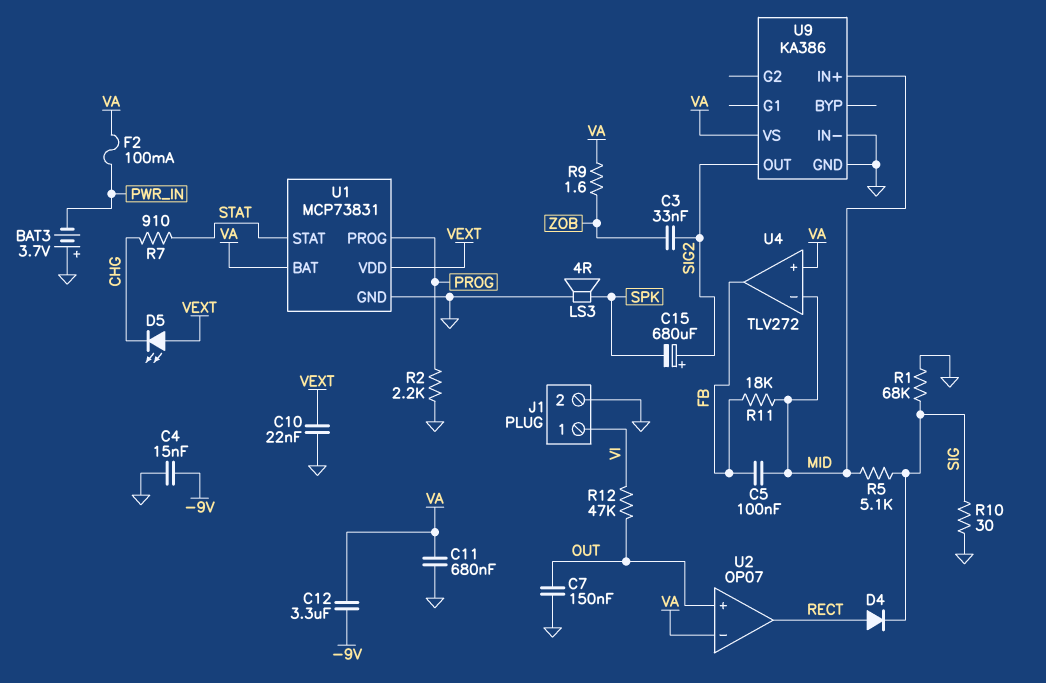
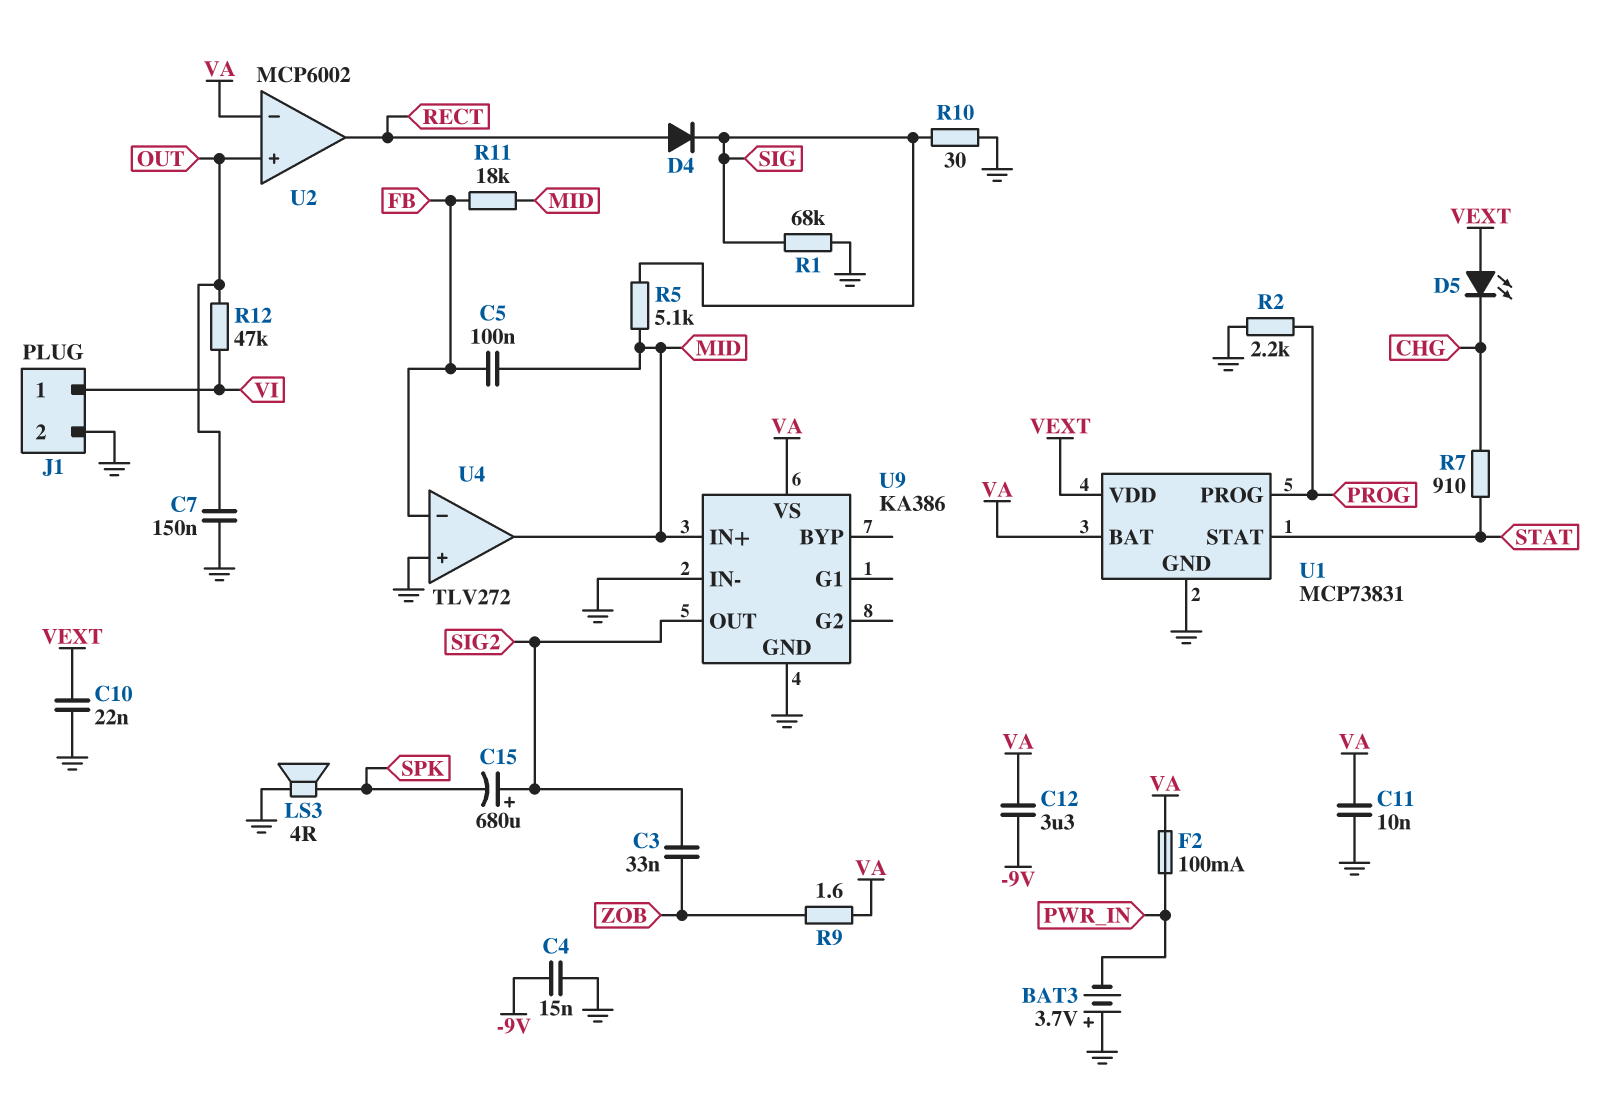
C11: 680nF (GND, VA) -> 10nF (GND, VA)
U2: OP07 -> MCP6002
U4 pin in+: VA -> GND
U4 pin in-: MID -> FB
U4 pin out: FB -> MID

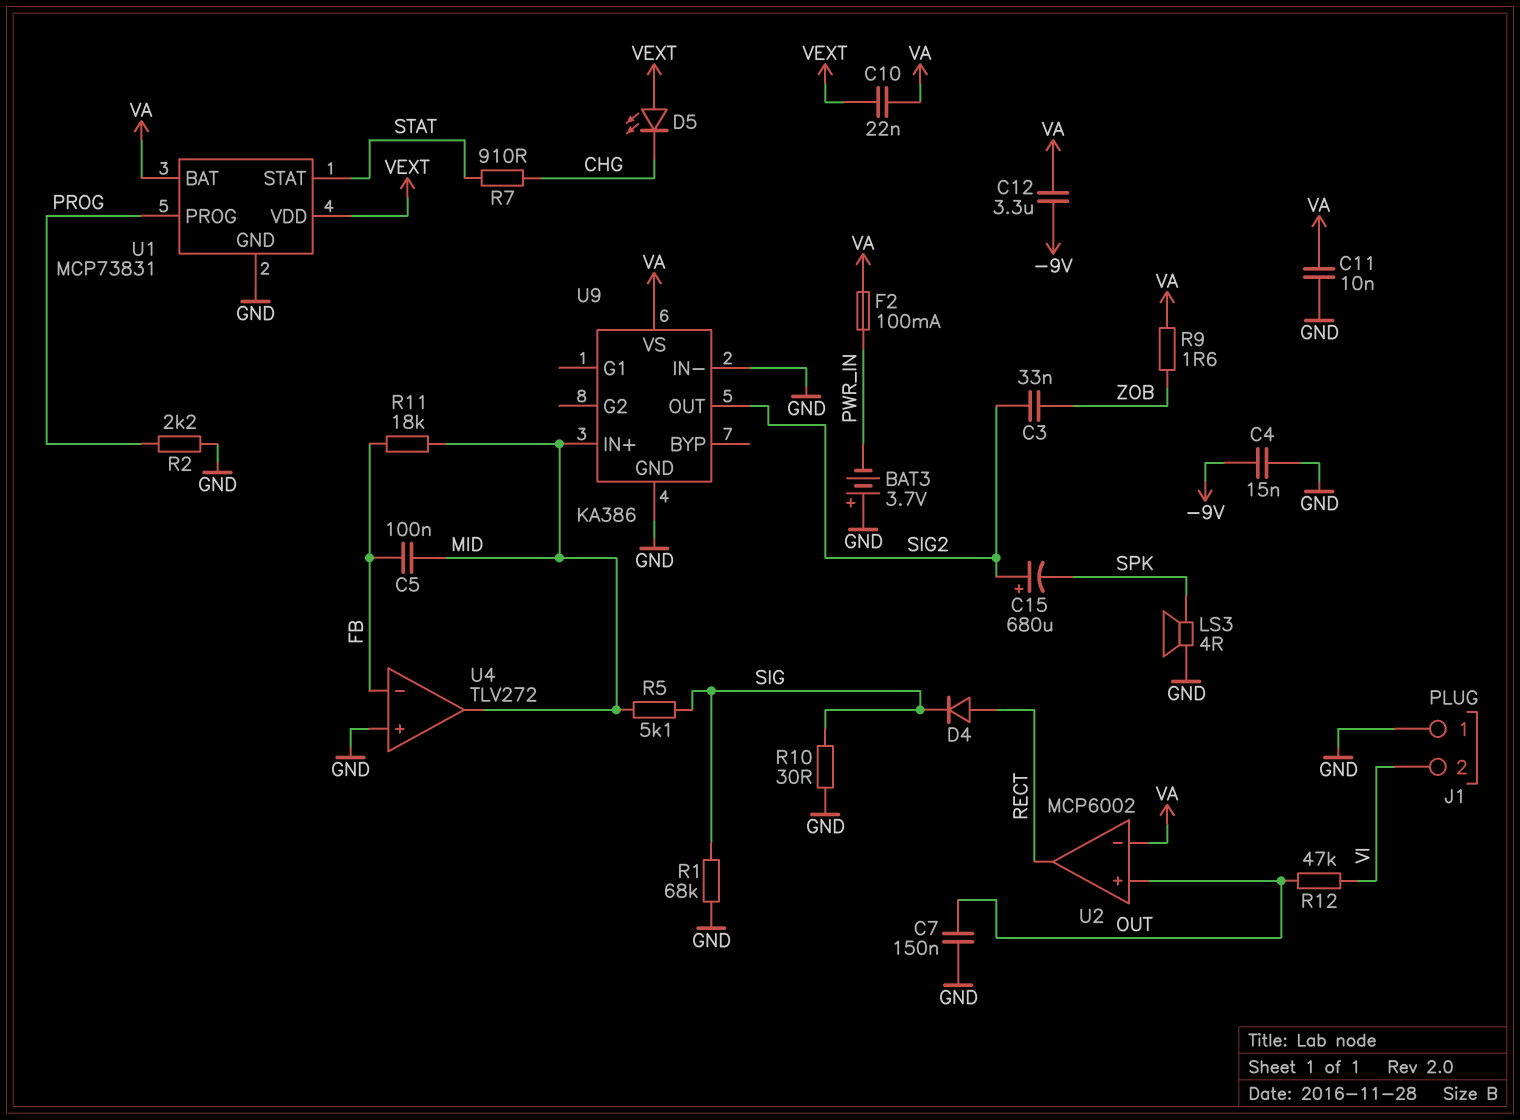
C10: 22nF (GND, VEXT) -> 22nF (VA, VEXT)
J1 pin 1: VI -> GND
J1 pin 2: GND -> VI

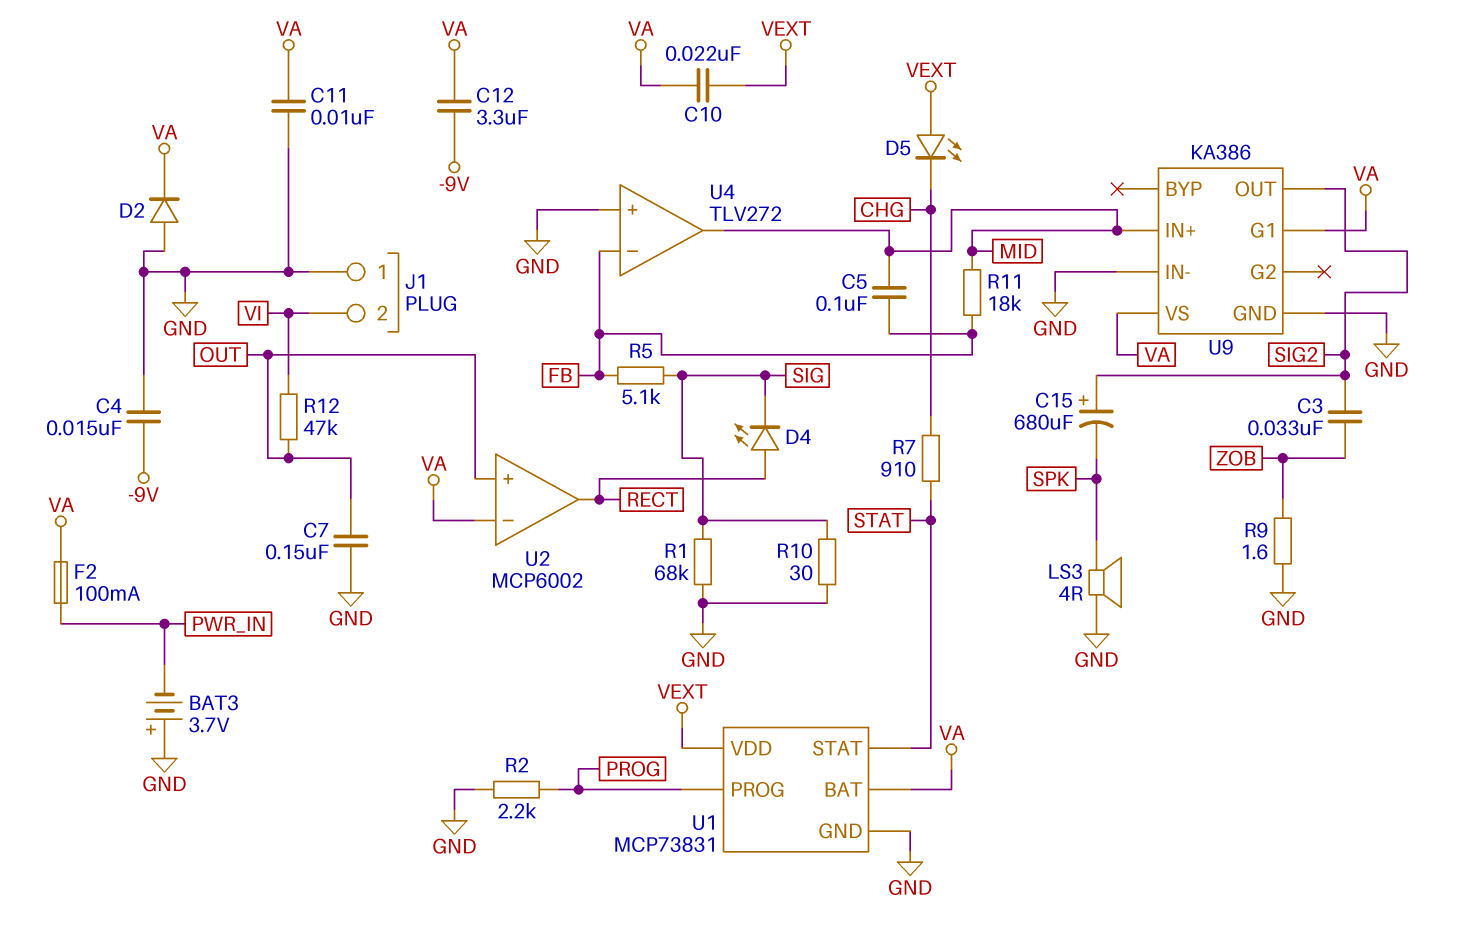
D2: none -> diode (A GND, K VA)
D4: diode (A RECT, K SIG) -> LED (A RECT, K SIG)
R5: 5.1k (MID, SIG) -> 5.1k (FB, SIG)
R9: 1.6 (VA, ZOB) -> 1.6 (GND, ZOB)
U9 pin G1: none -> VA

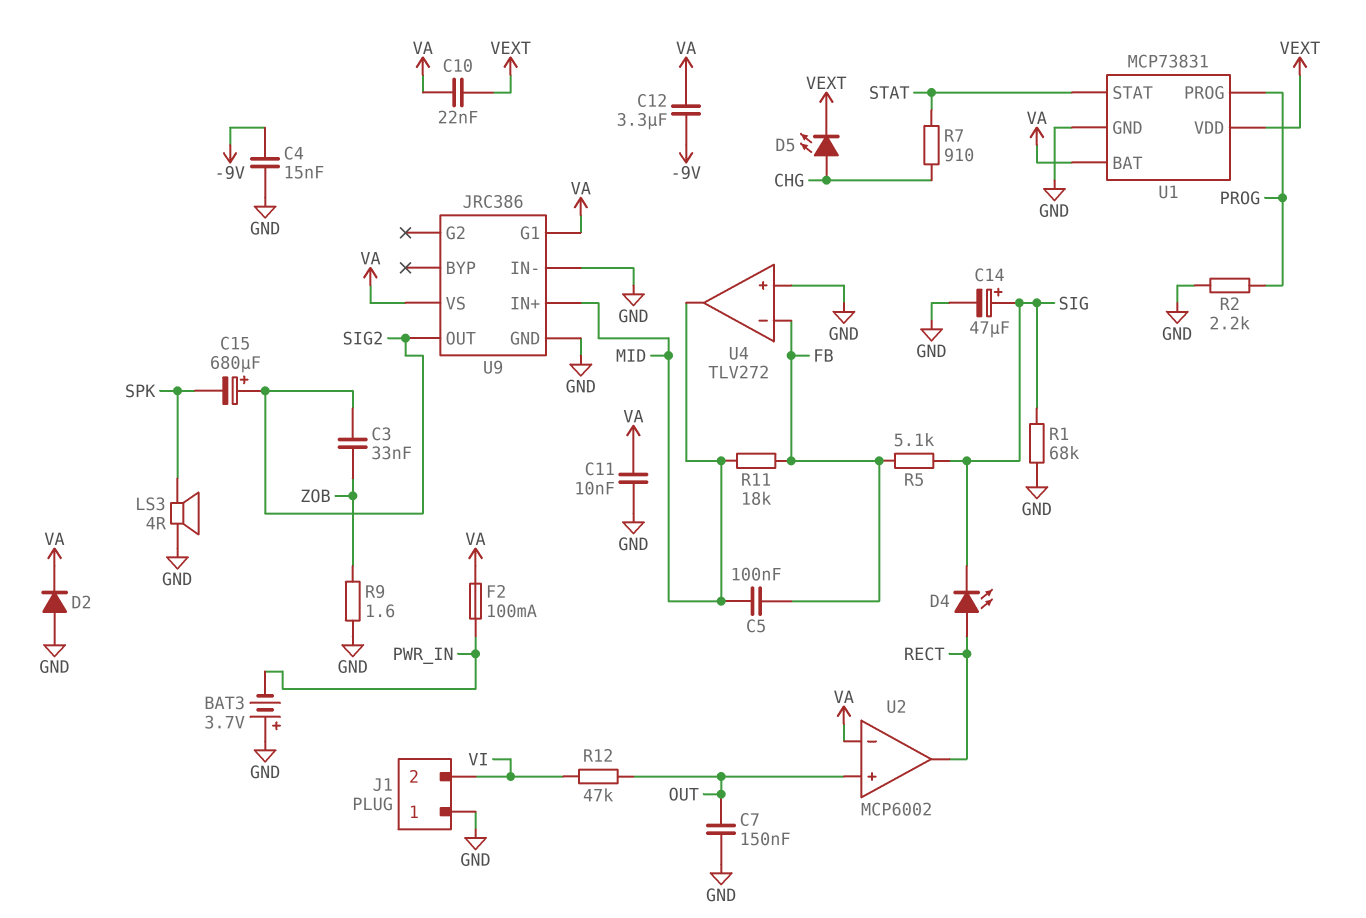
C14: none -> 47uF (plus SIG, minus GND)
D5: LED (A VEXT, K CHG) -> LED (A CHG, K VEXT)
R10: 30 (GND, SIG) -> none
U9: KA386 -> JRC386

